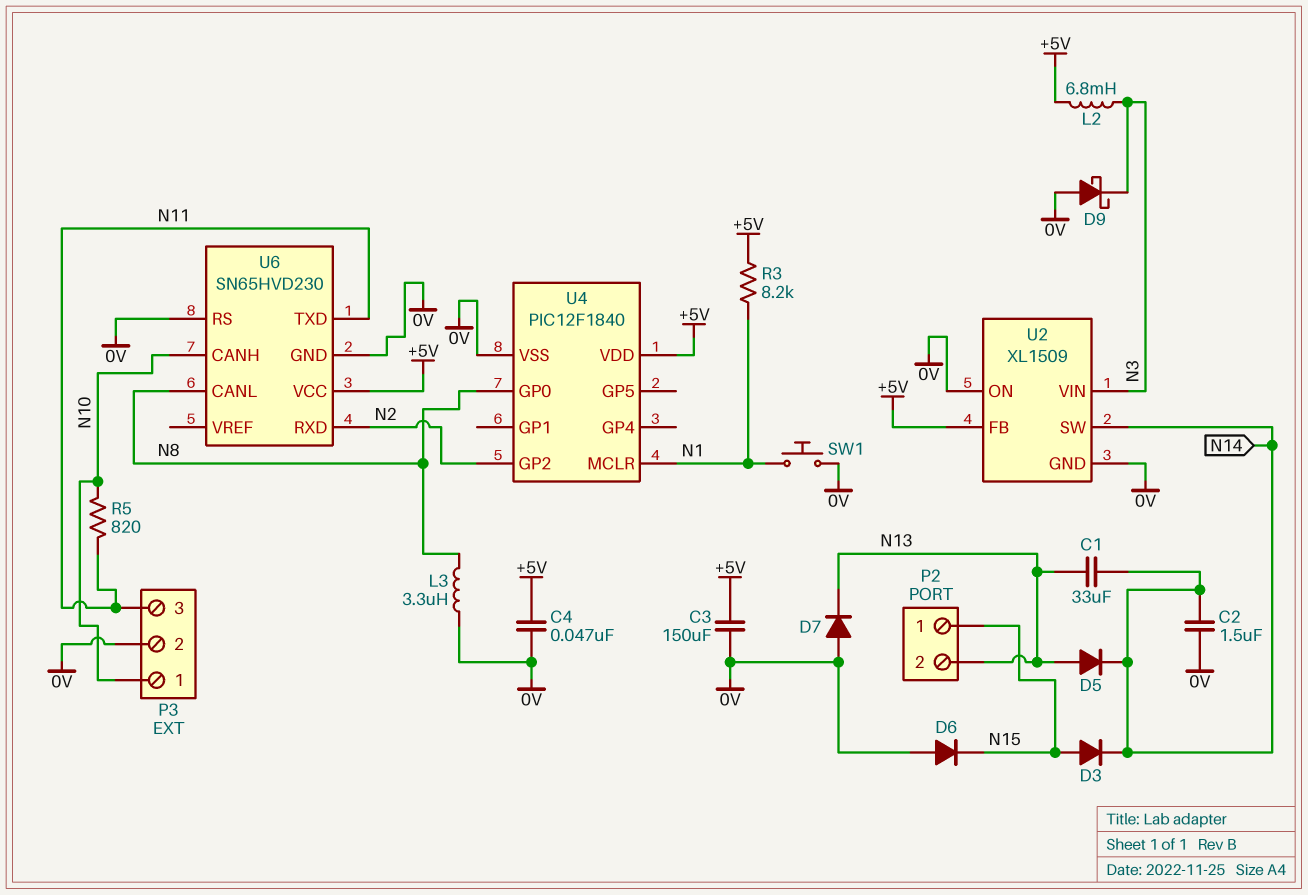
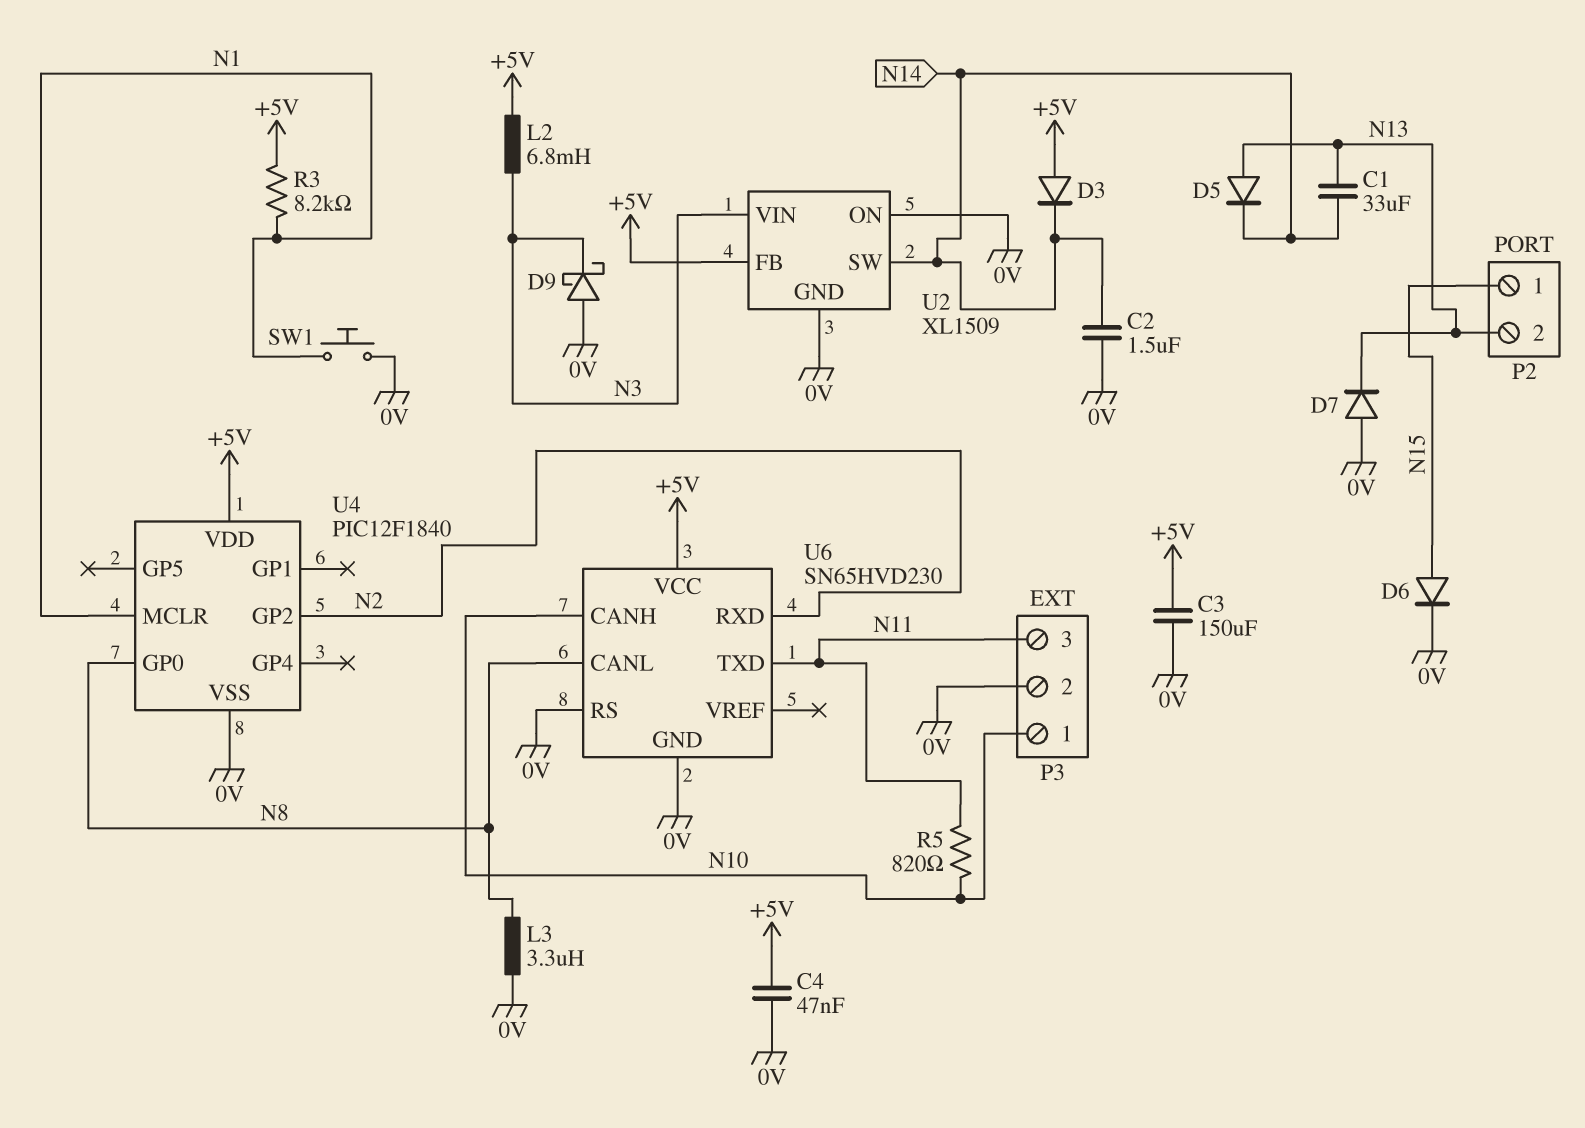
D3: diode (A N15, K N14) -> diode (A +5V, K N14)
D6: diode (A 0V, K N15) -> diode (A N15, K 0V)

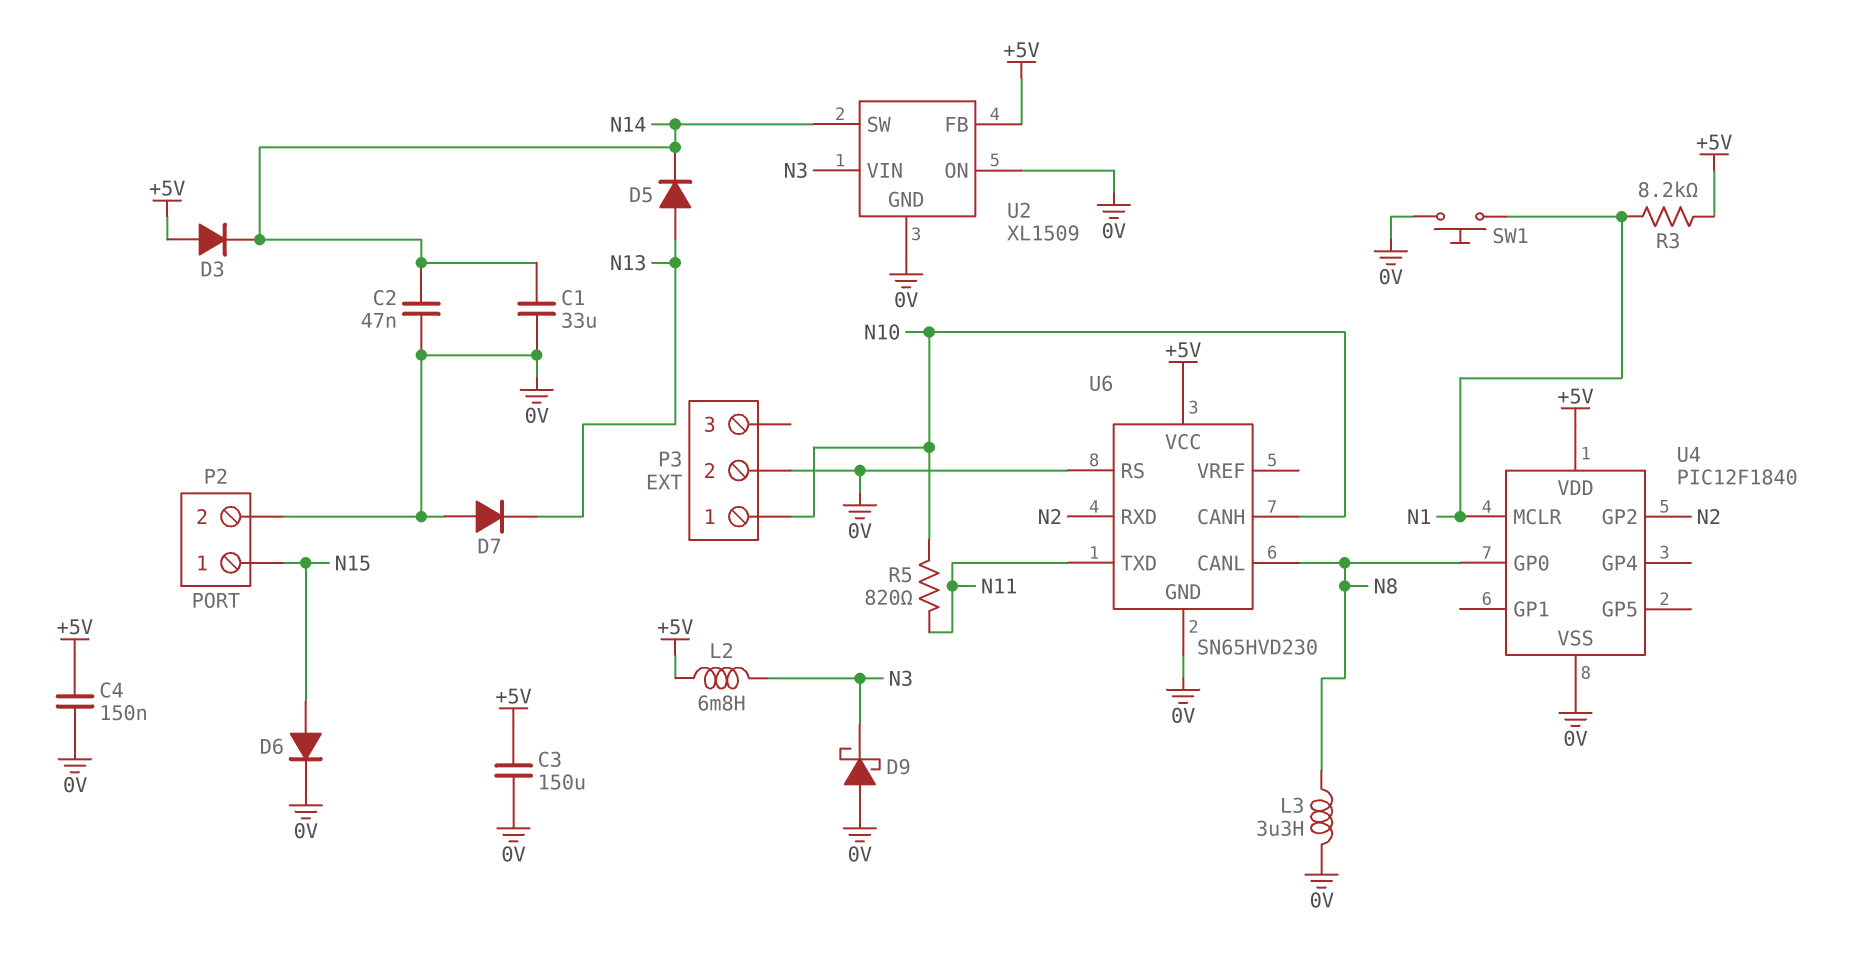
C1: 33uF (N13, N14) -> 33uF (0V, N14)
C2: 1.5uF (0V, N14) -> 47nF (0V, N14)
C4: 47nF (+5V, 0V) -> 150nF (+5V, 0V)
P2 pin 2: N13 -> 0V
P3 pin 3: N11 -> none

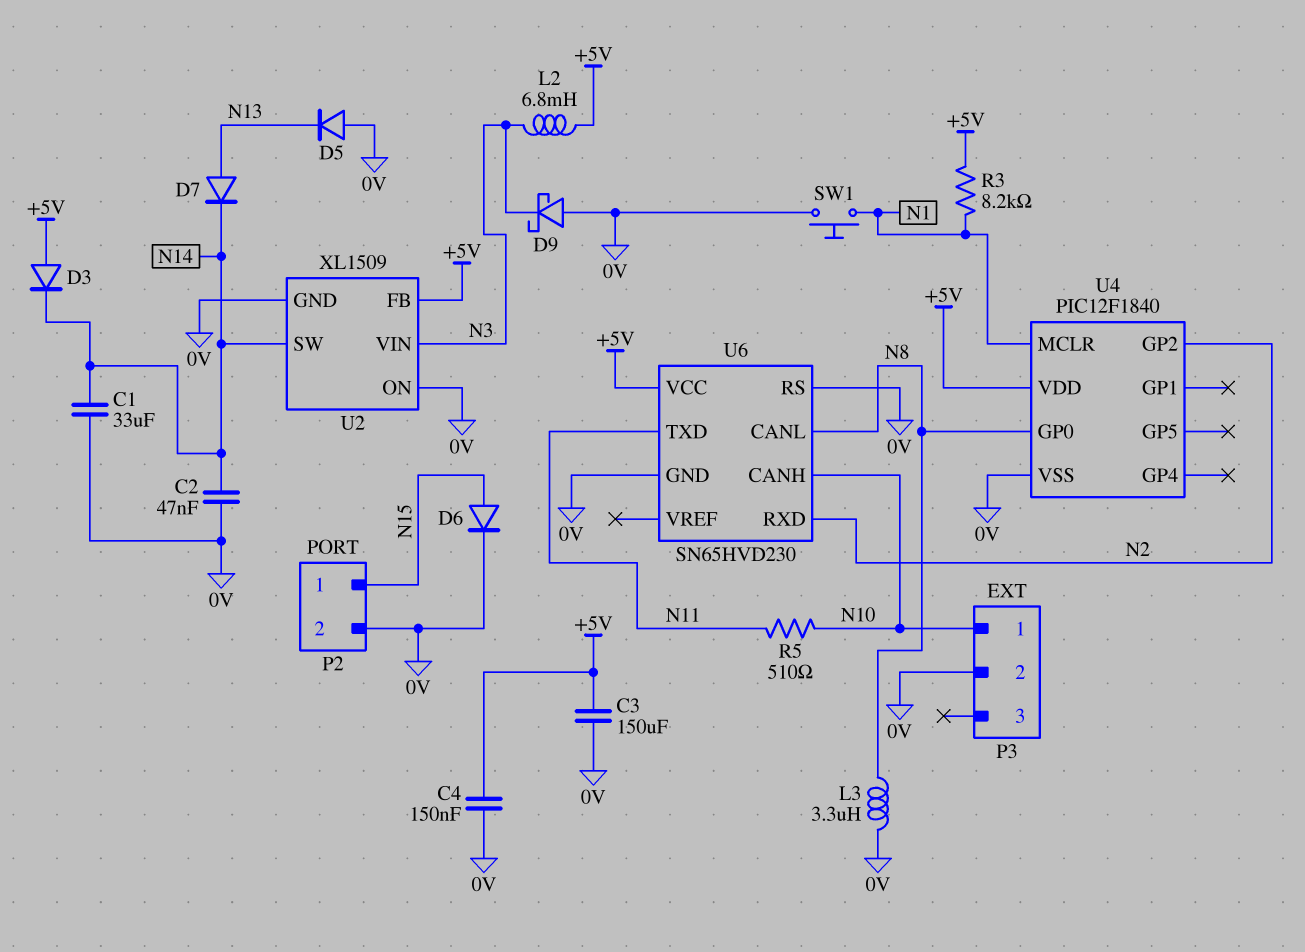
D5: diode (A N13, K N14) -> diode (A 0V, K N13)
D7: diode (A 0V, K N13) -> diode (A N13, K N14)
R5: 820 (N10, N11) -> 510 (N10, N11)

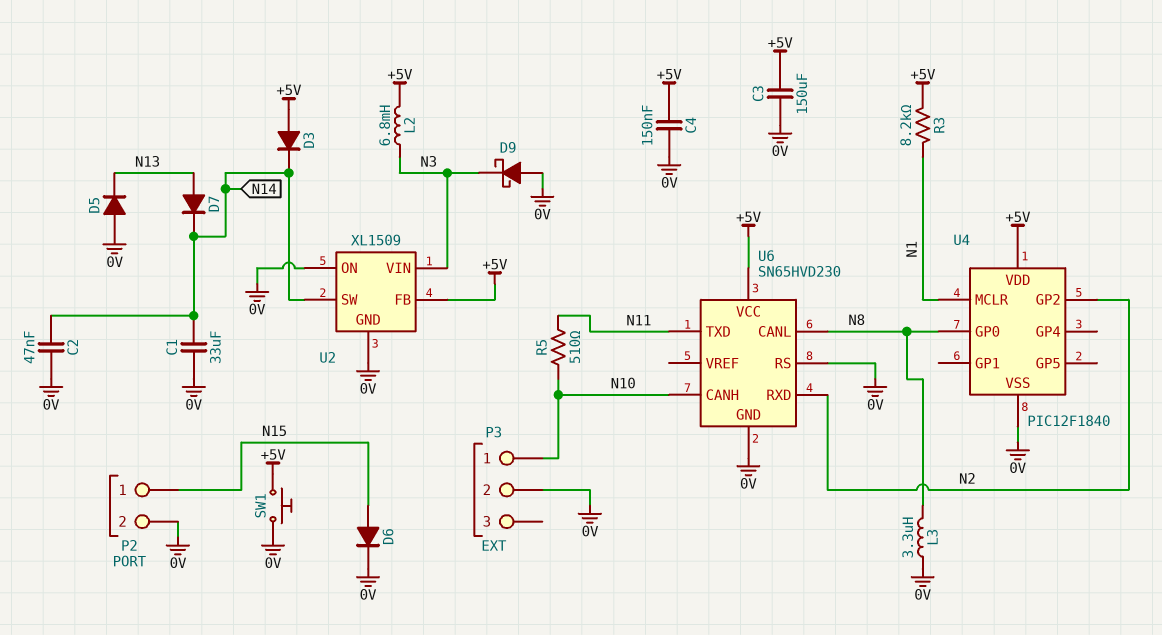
SW1: button (0V, N1) -> button (+5V, 0V)

